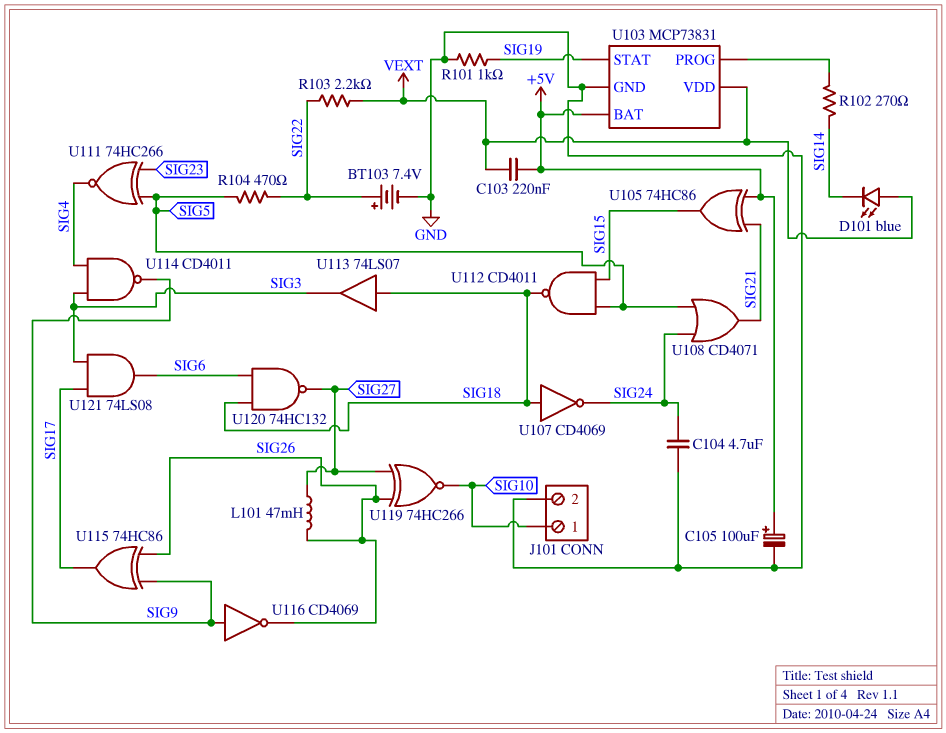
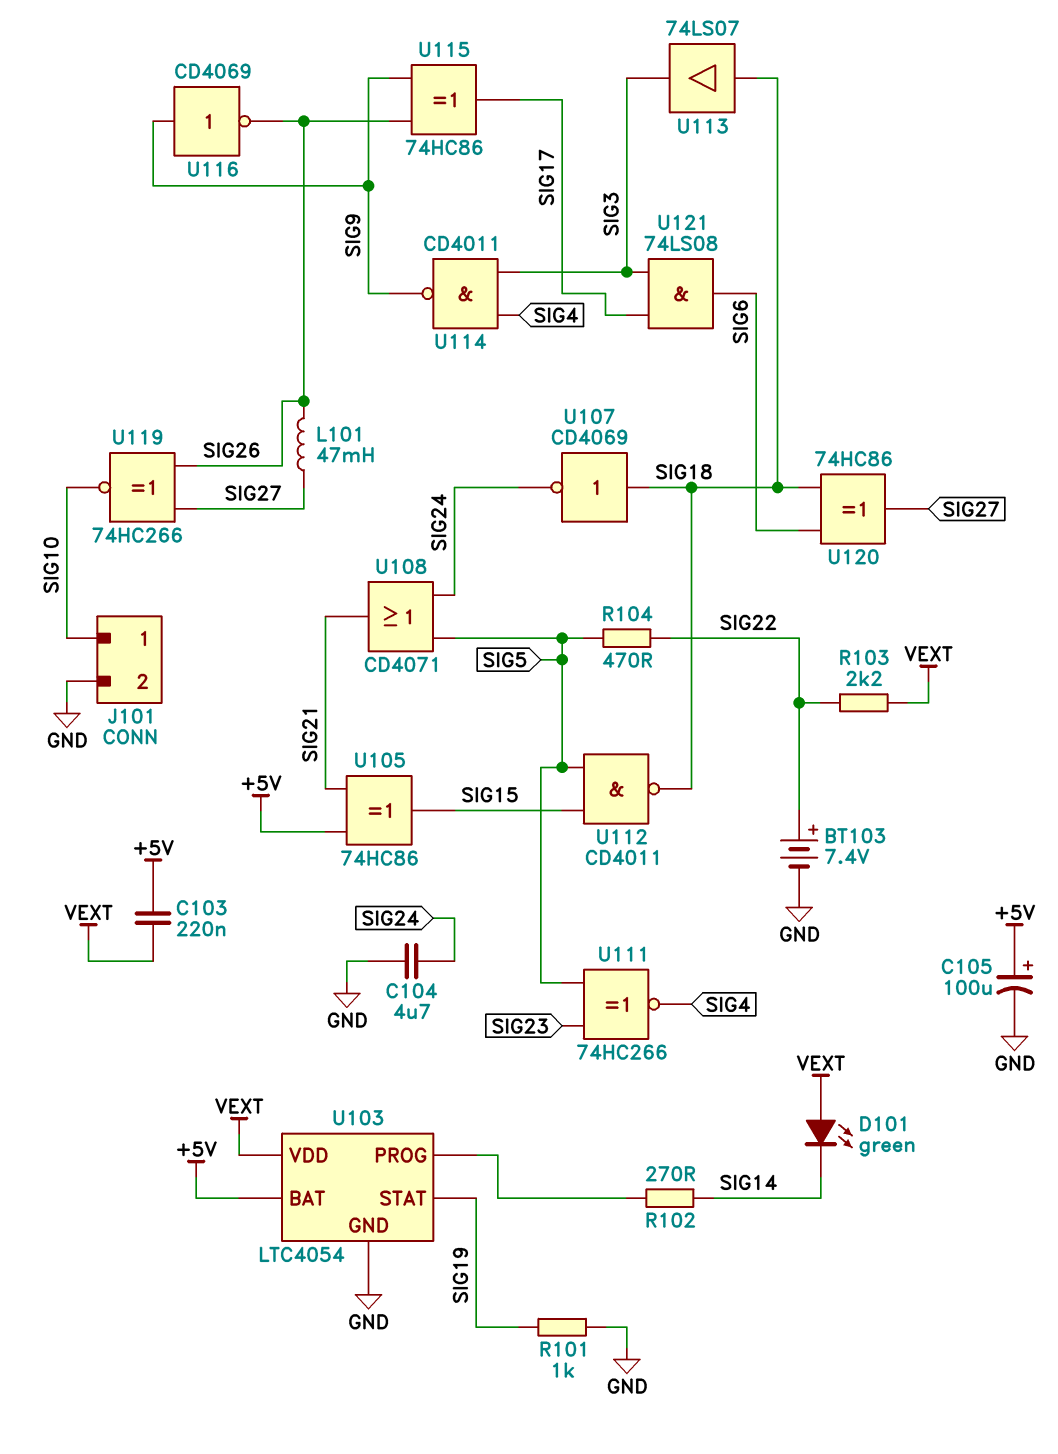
D101: LED blue (A VEXT, K SIG14) -> LED green (A VEXT, K SIG14)
U103: MCP73831 -> LTC4054
U120: NAND 74HC132 (in SIG6, in SIG18, out SIG27) -> XOR 74HC86 (in SIG6, in SIG18, out SIG27)

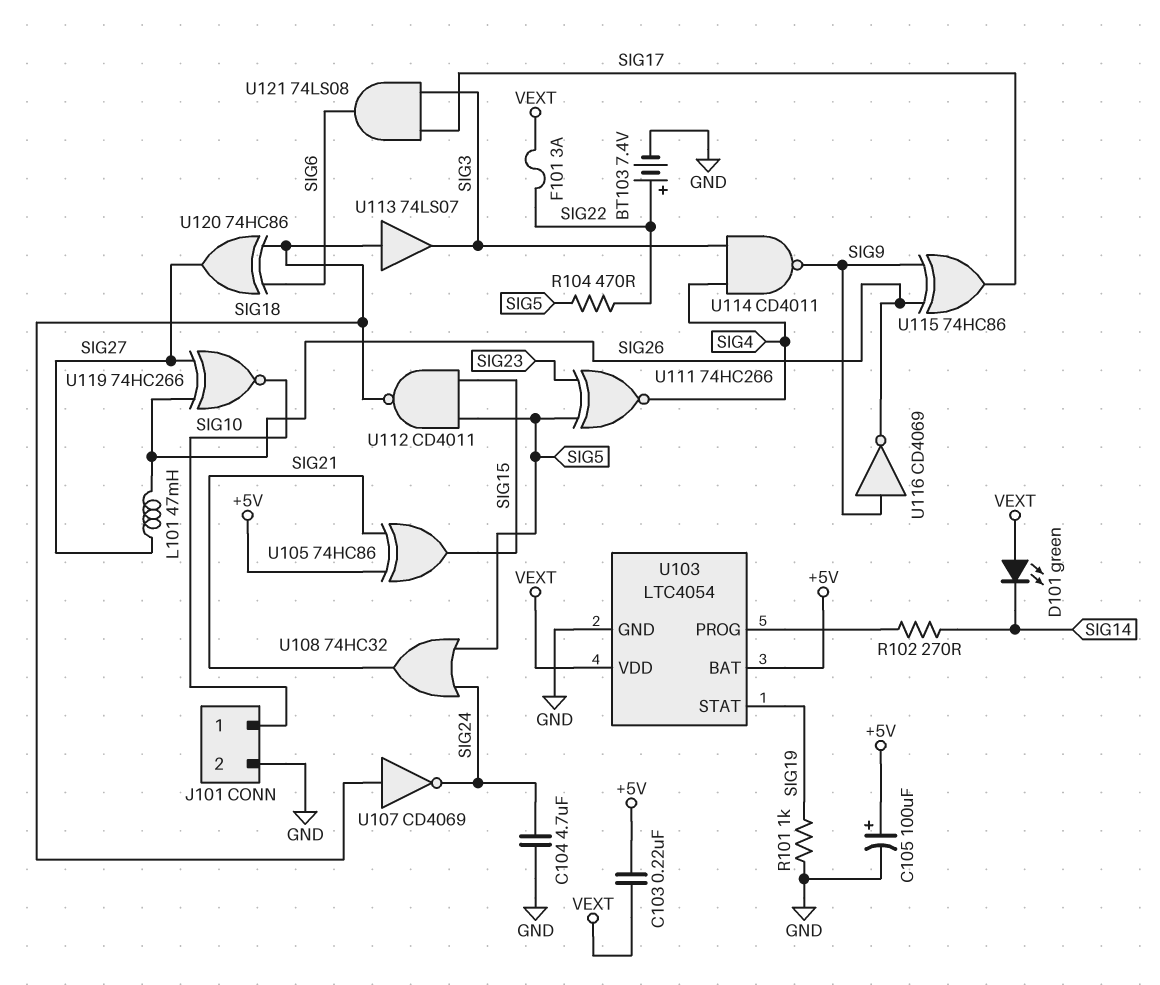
F101: none -> 3A (SIG22, VEXT)
R103: 2.2k (SIG22, VEXT) -> none
U108: OR CD4071 (in SIG5, in SIG24, out SIG21) -> OR 74HC32 (in SIG5, in SIG24, out SIG21)

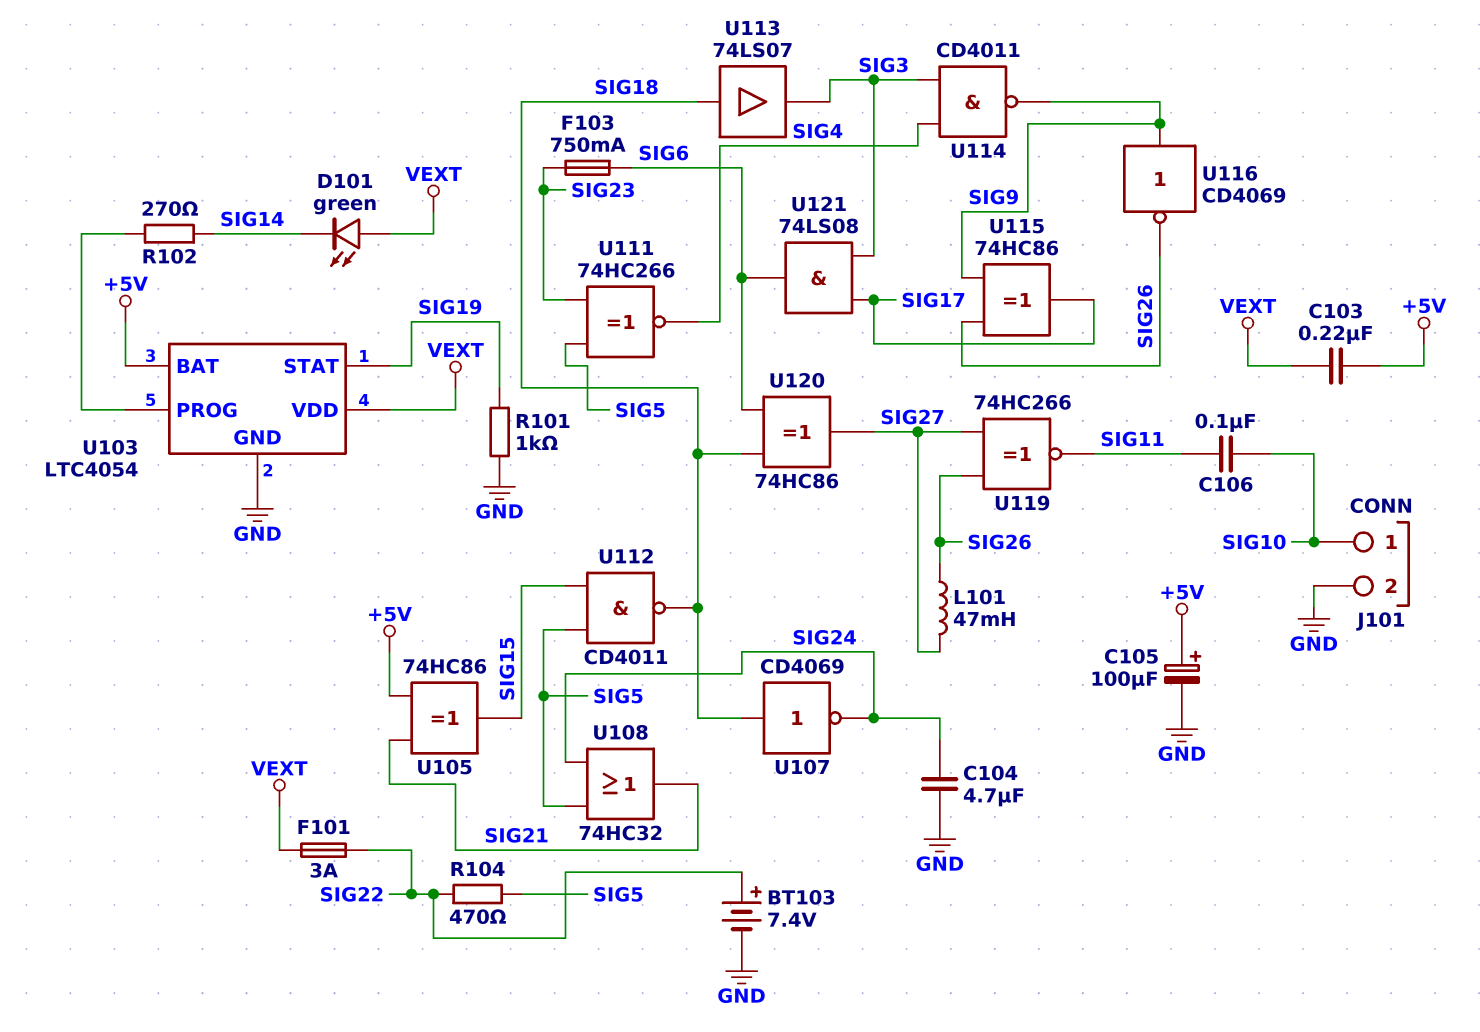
C106: none -> 100nF (SIG10, SIG11)
F103: none -> 750mA (SIG6, SIG23)
U119: XNOR 74HC266 (in SIG26, in SIG27, out SIG10) -> XNOR 74HC266 (in SIG26, in SIG27, out SIG11)

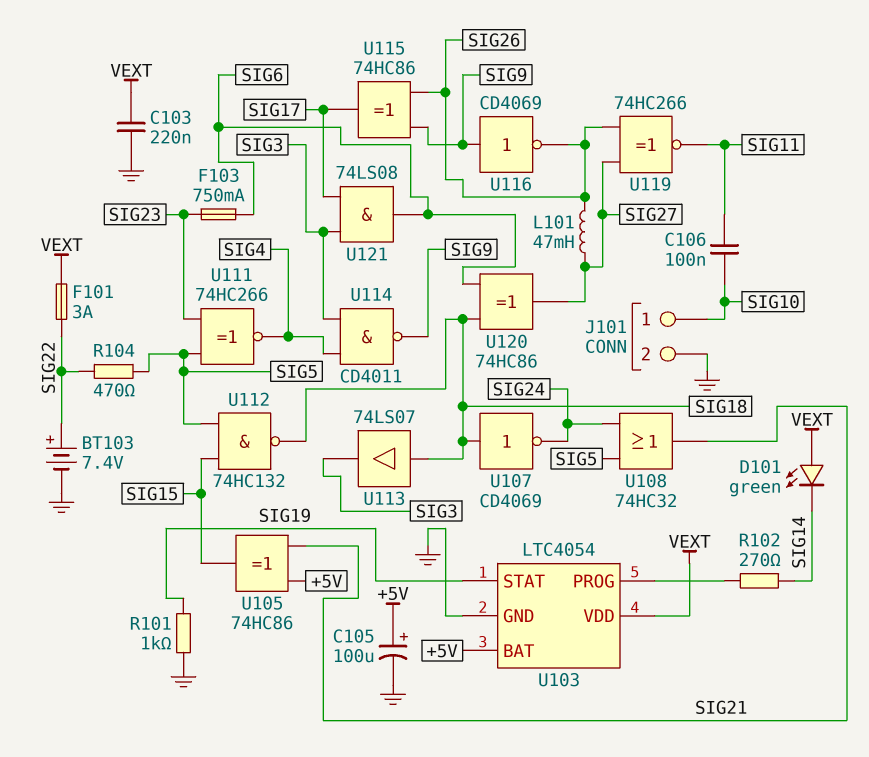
C103: 220nF (+5V, VEXT) -> 220nF (GND, VEXT)
C104: 4.7uF (GND, SIG24) -> none
U112: NAND CD4011 (in SIG5, in SIG15, out SIG18) -> NAND 74HC132 (in SIG5, in SIG15, out SIG18)

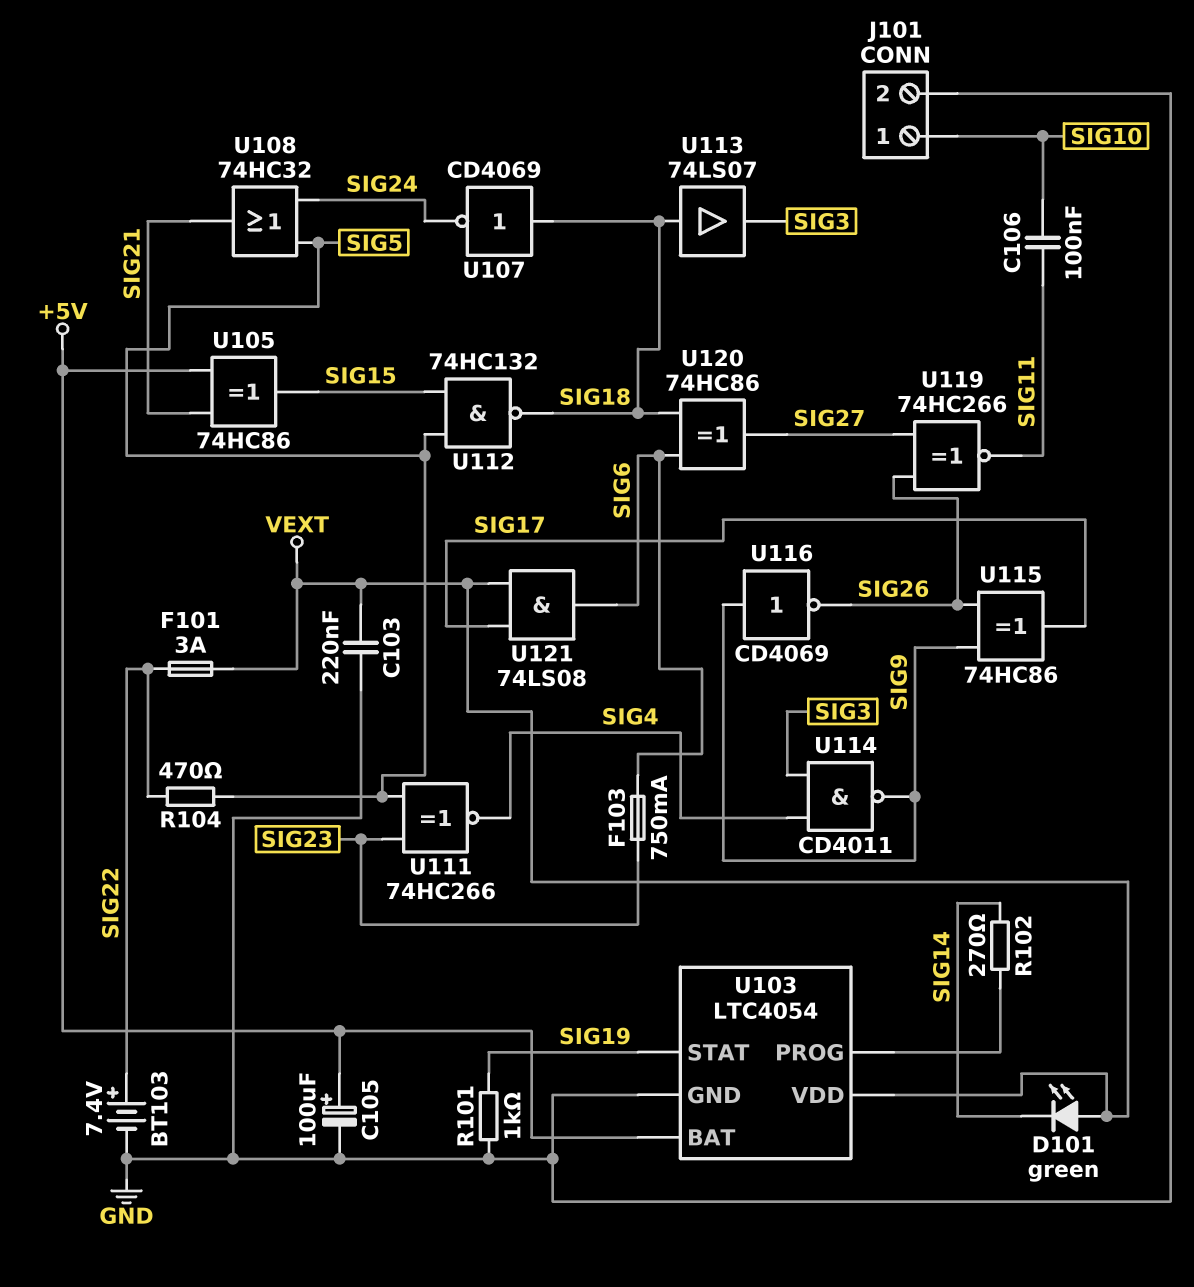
L101: 47mH (SIG26, SIG27) -> none
U121: AND 74LS08 (in SIG3, in SIG17, out SIG6) -> AND 74LS08 (in SIG17, in VEXT, out SIG6)

